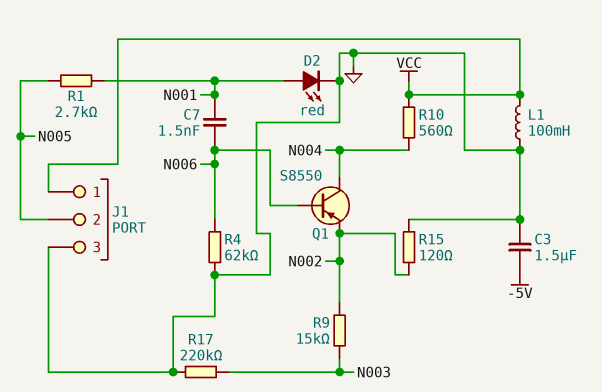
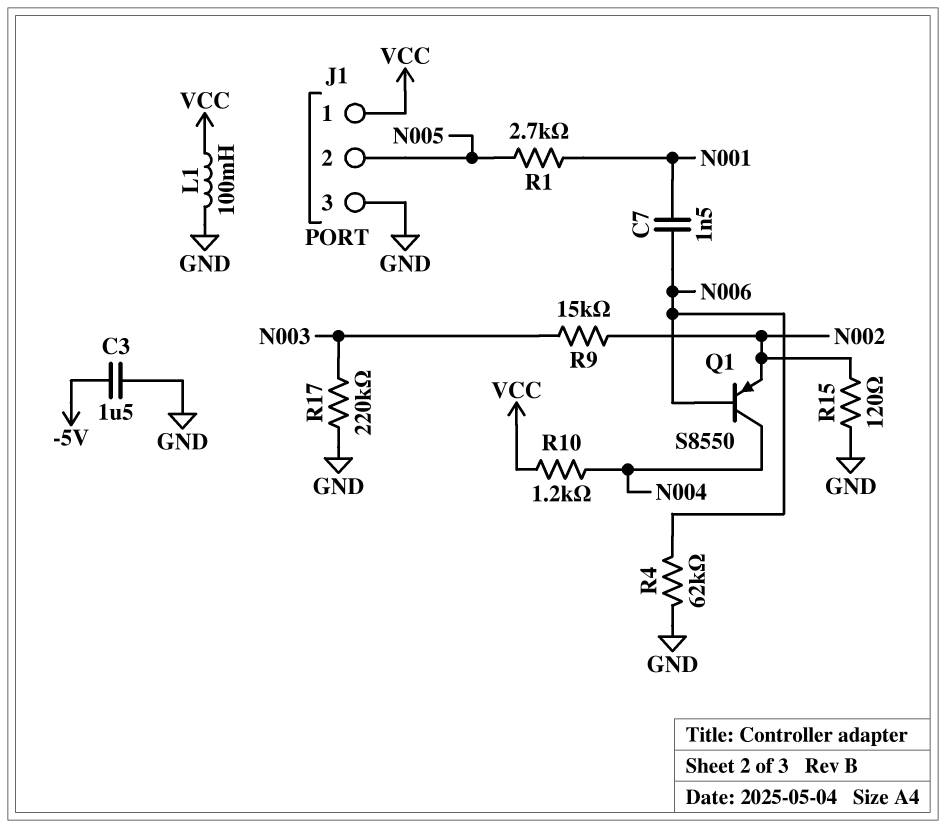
D2: LED red (A N001, K GND) -> none
R10: 560 (N004, VCC) -> 1.2k (N004, VCC)

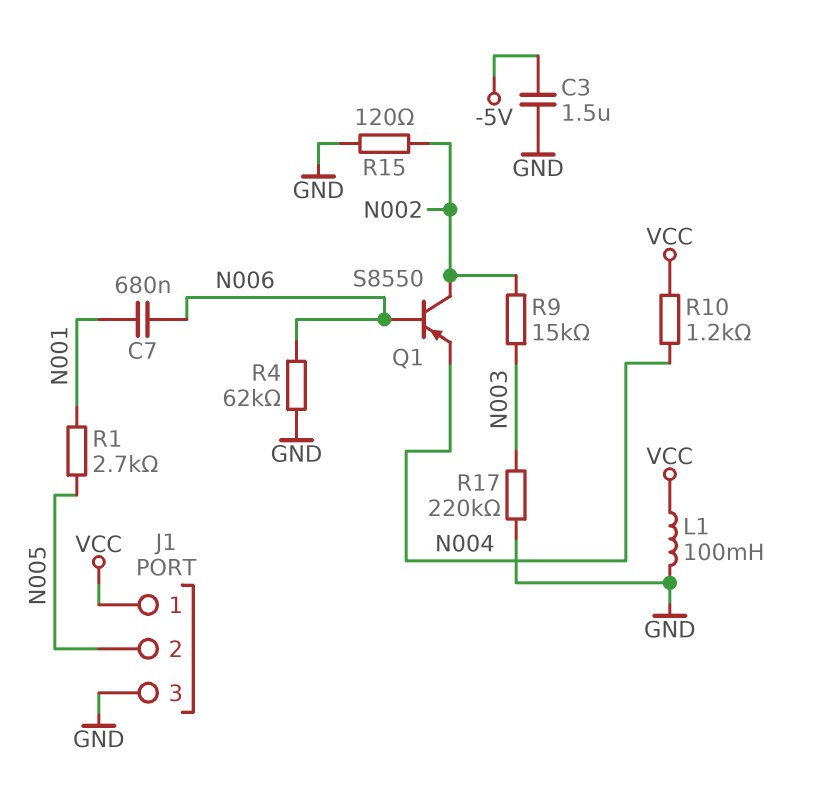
C7: 1.5nF (N001, N006) -> 680nF (N001, N006)
Q1: PNP S8550 (B N006, C N004, E N002) -> PNP S8550 (B N006, C N002, E N004)

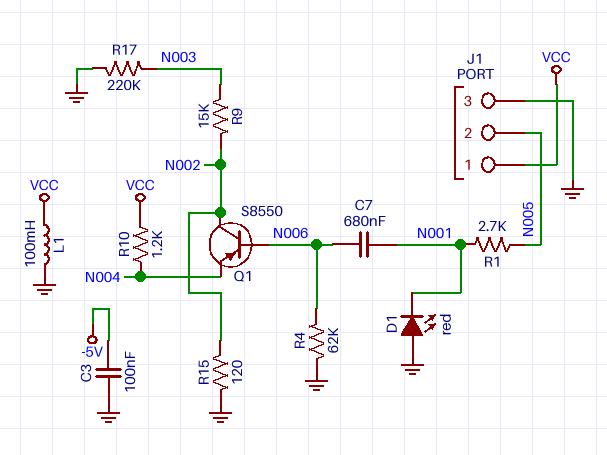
C3: 1.5uF (-5V, GND) -> 100nF (-5V, GND)
D1: none -> LED red (A GND, K N001)

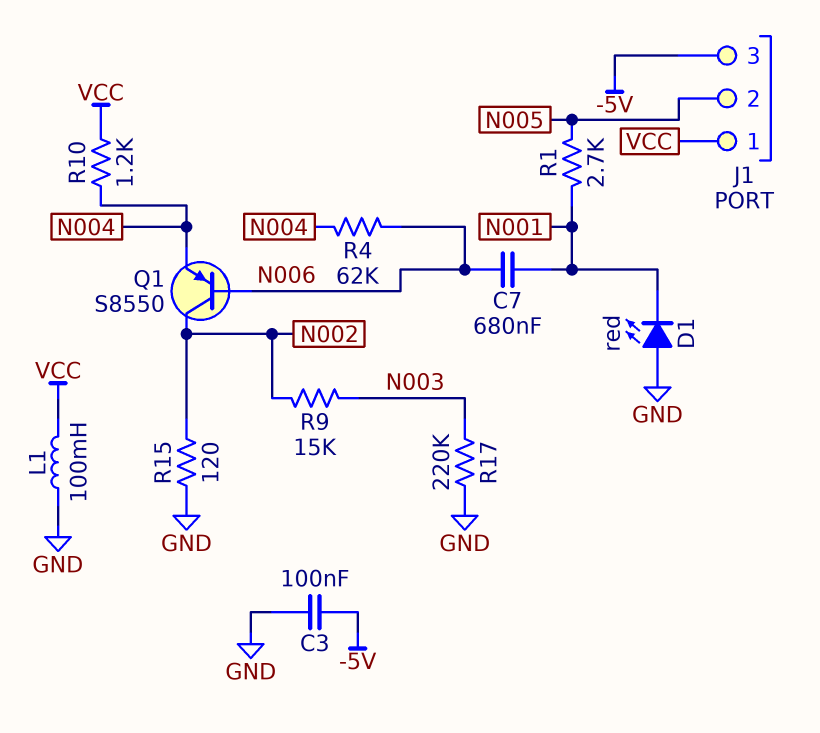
J1 pin 3: GND -> -5V
R4: 62k (GND, N006) -> 62k (N004, N006)

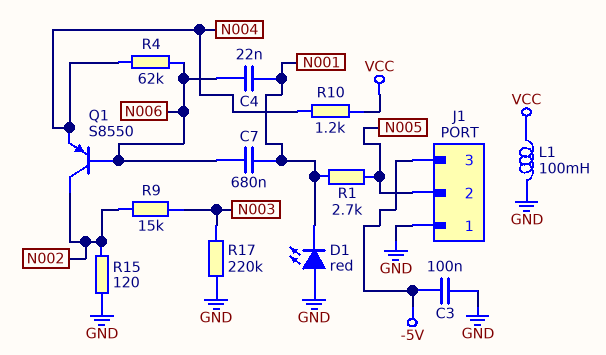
C4: none -> 22nF (N001, N006)
J1 pin 1: VCC -> GND

